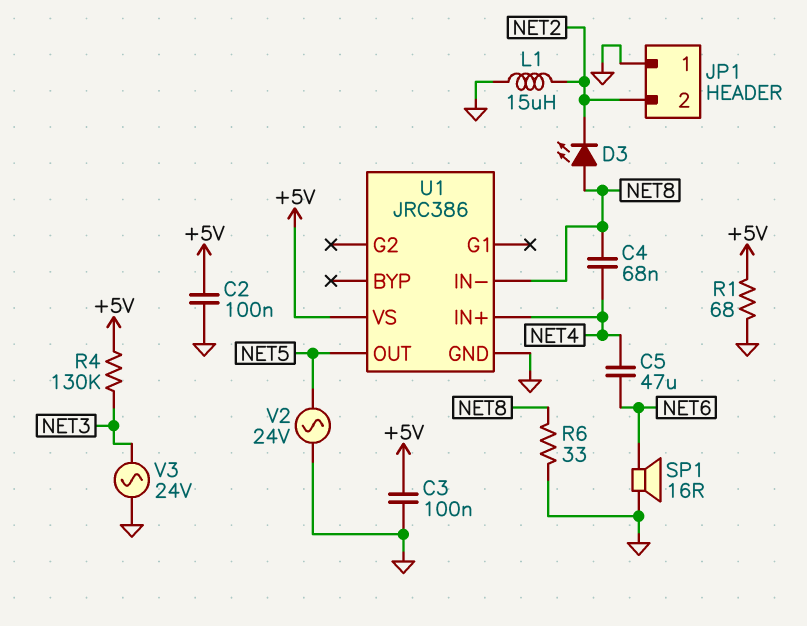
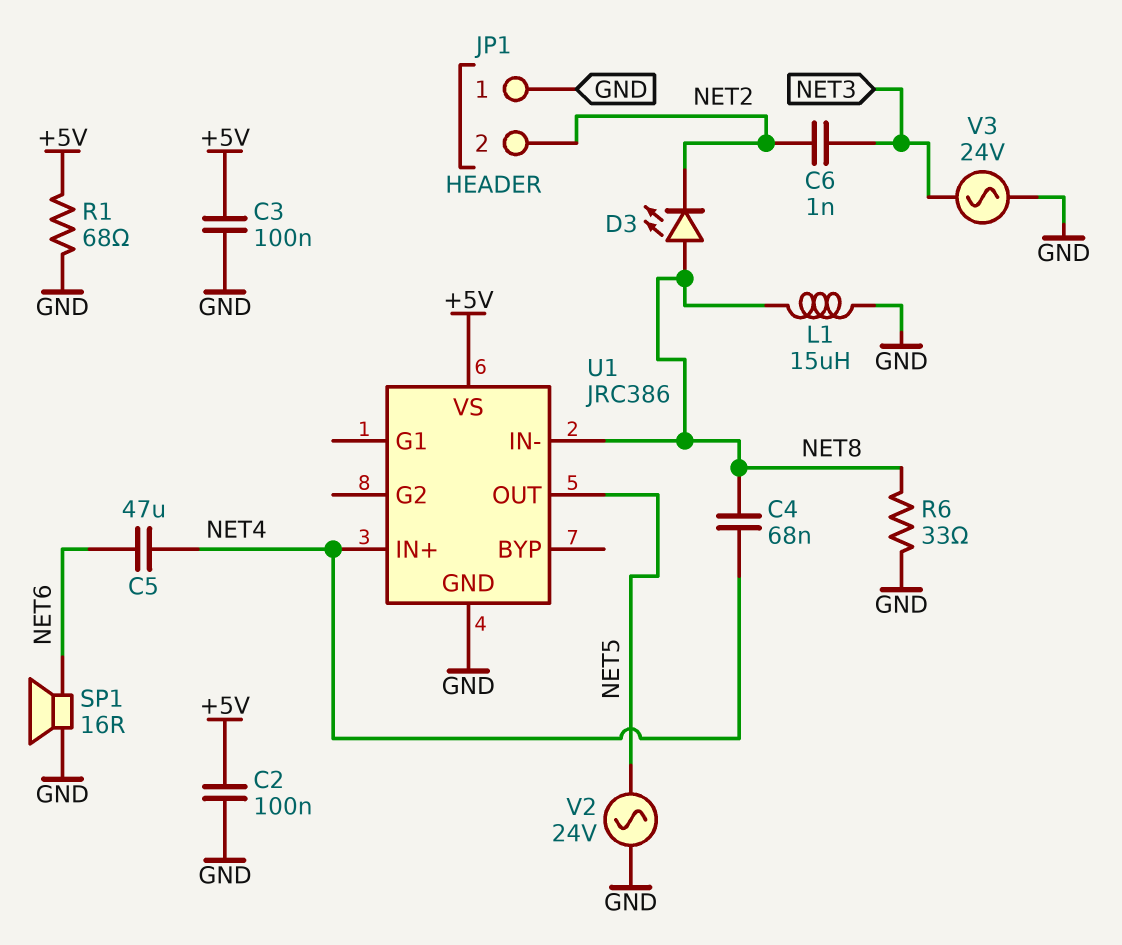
C6: none -> 1nF (NET2, NET3)
L1: 15uH (GND, NET2) -> 15uH (GND, NET8)
R4: 130k (+5V, NET3) -> none

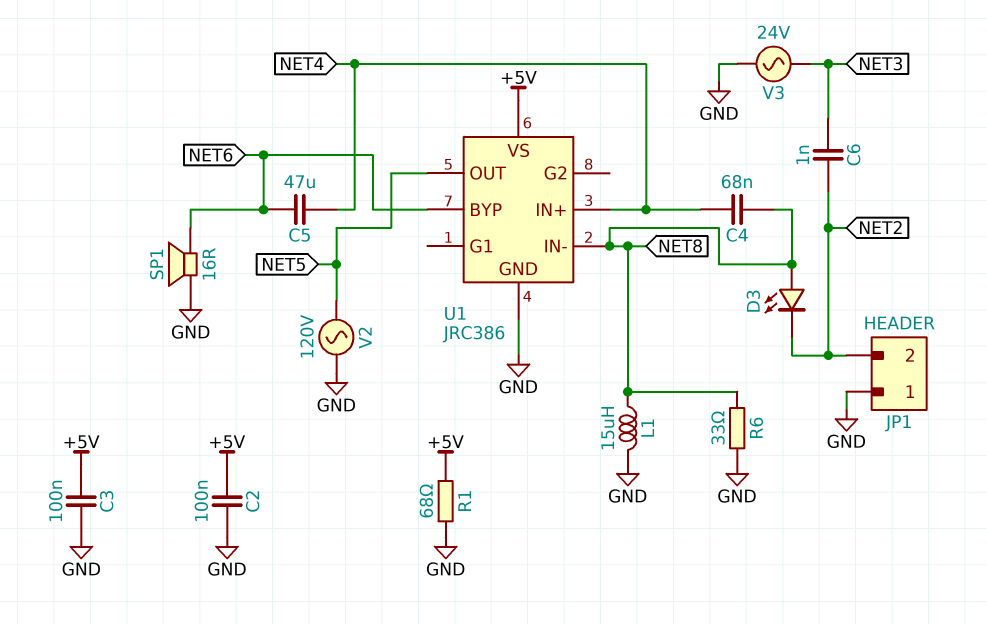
U1 pin BYP: none -> NET6
V2: AC 24V (GND, NET5) -> AC 120V (GND, NET5)

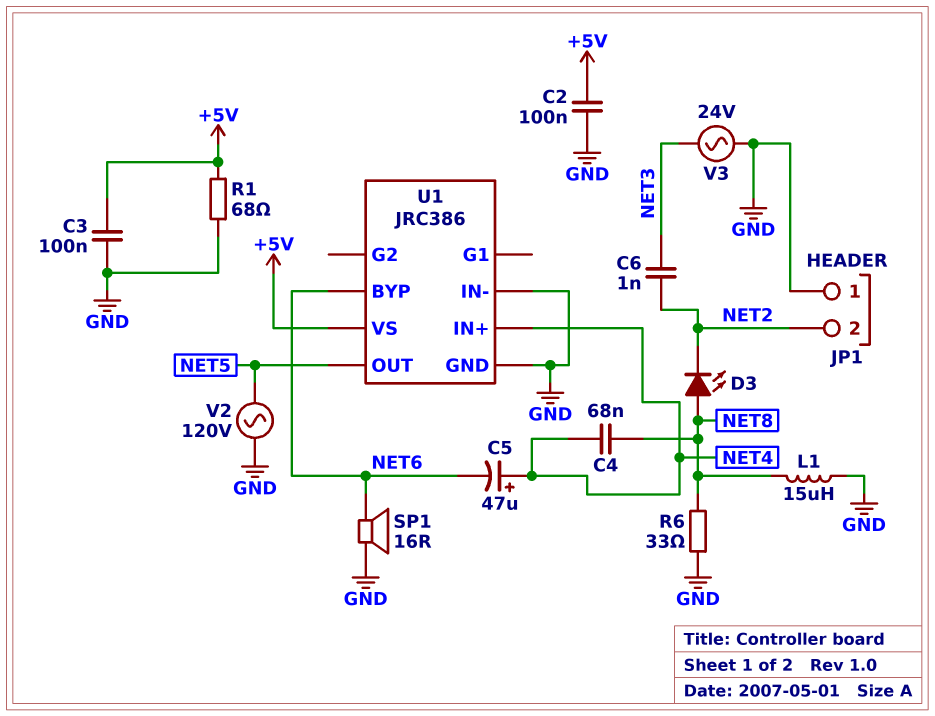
C5: 47uF (NET4, NET6) -> 47uF (plus NET4, minus NET6)
U1 pin IN-: NET8 -> GND

